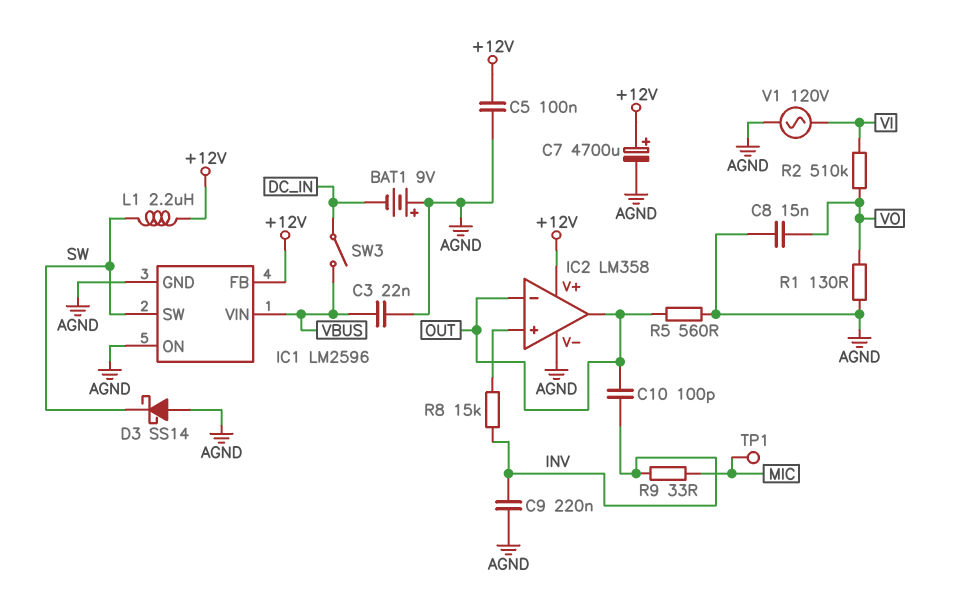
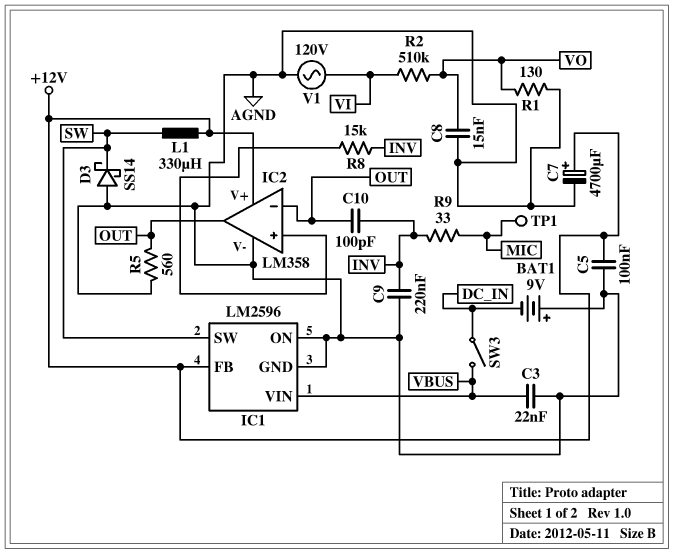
L1: 2.2uH (+12V, SW) -> 330uH (+12V, SW)

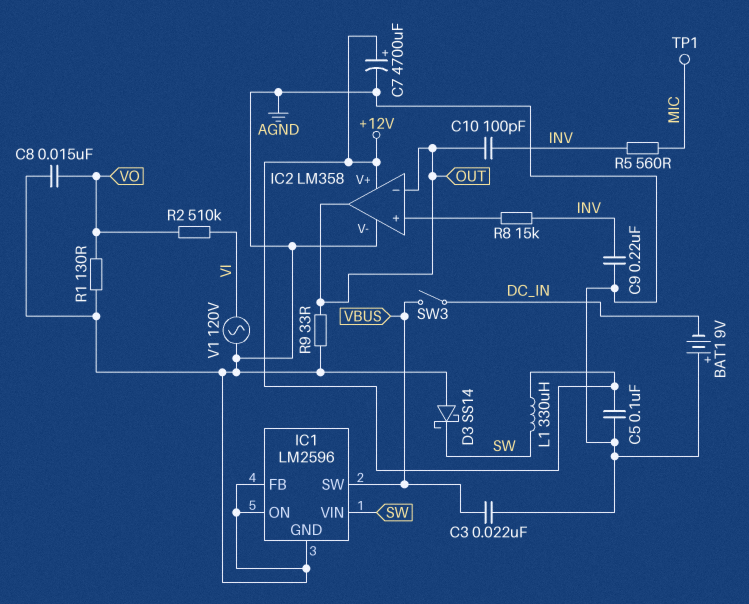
IC1 pin FB: +12V -> AGND
IC1 pin SW: SW -> VBUS
IC1 pin VIN: VBUS -> SW
R5: 560 (AGND, OUT) -> 560 (INV, MIC)
R9: 33 (INV, MIC) -> 33 (AGND, OUT)

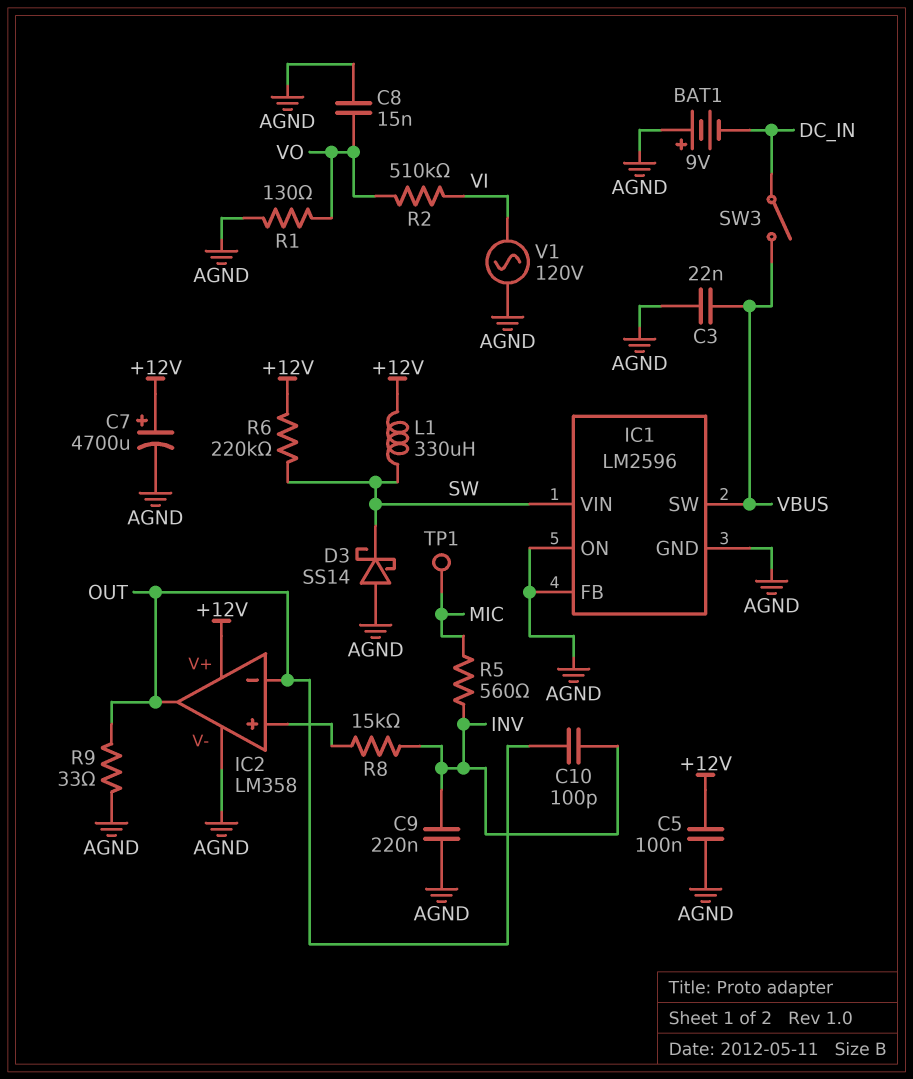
R6: none -> 220k (+12V, SW)

